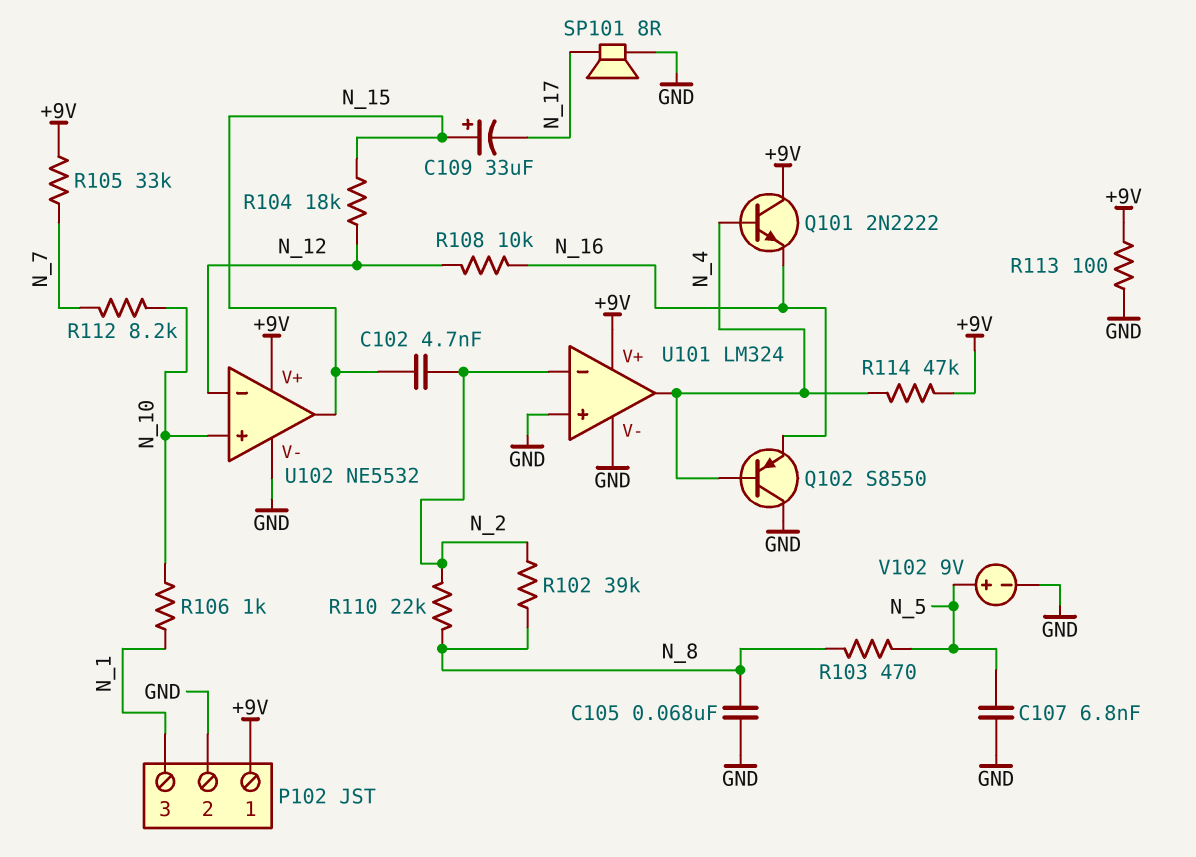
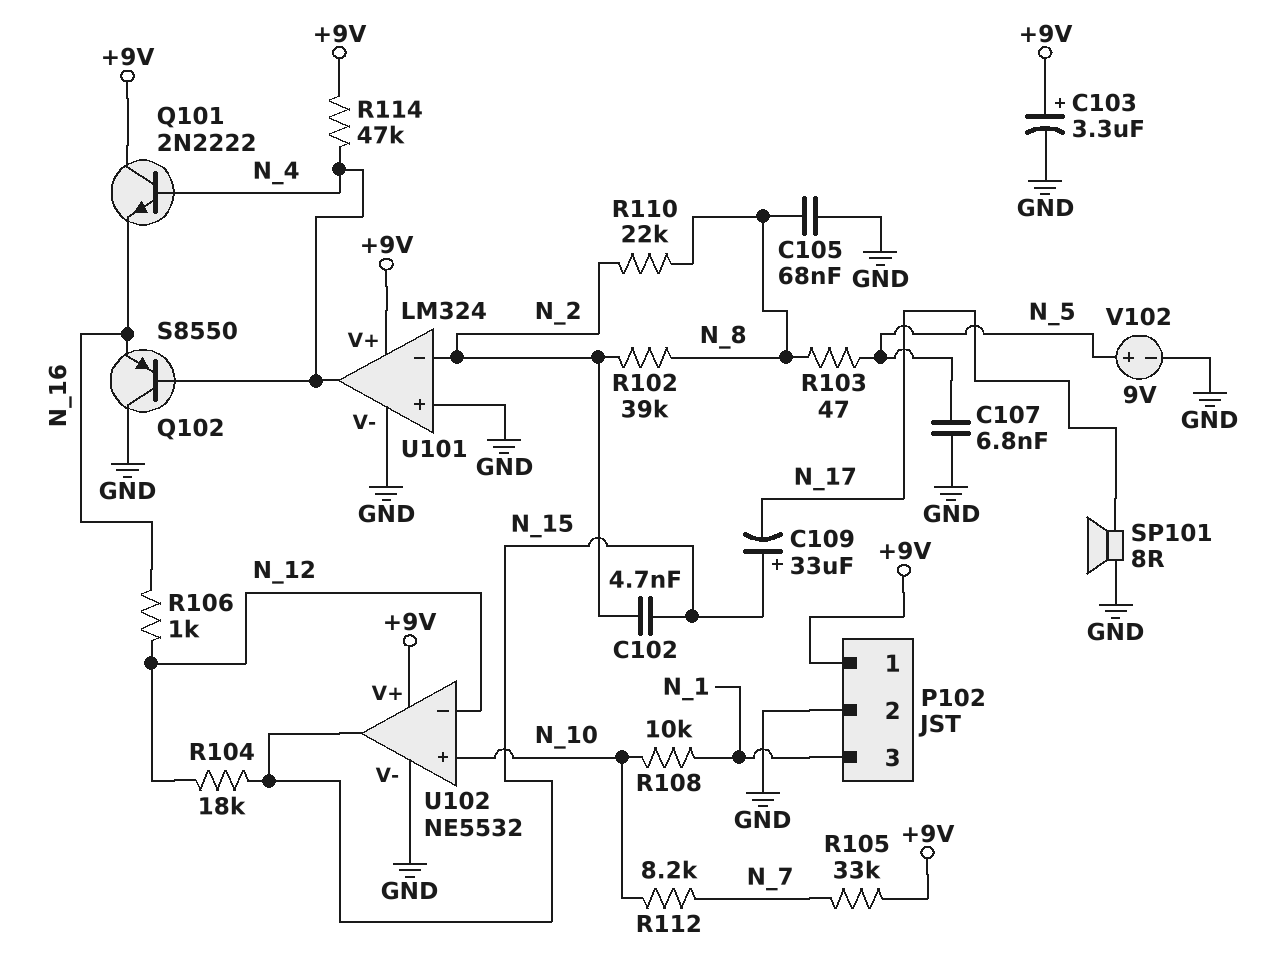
C103: none -> 3.3uF (plus +9V, minus GND)
R103: 470 (N_5, N_8) -> 47 (N_5, N_8)
R106: 1k (N_1, N_10) -> 1k (N_12, N_16)
R108: 10k (N_12, N_16) -> 10k (N_1, N_10)
R113: 100 (+9V, GND) -> none

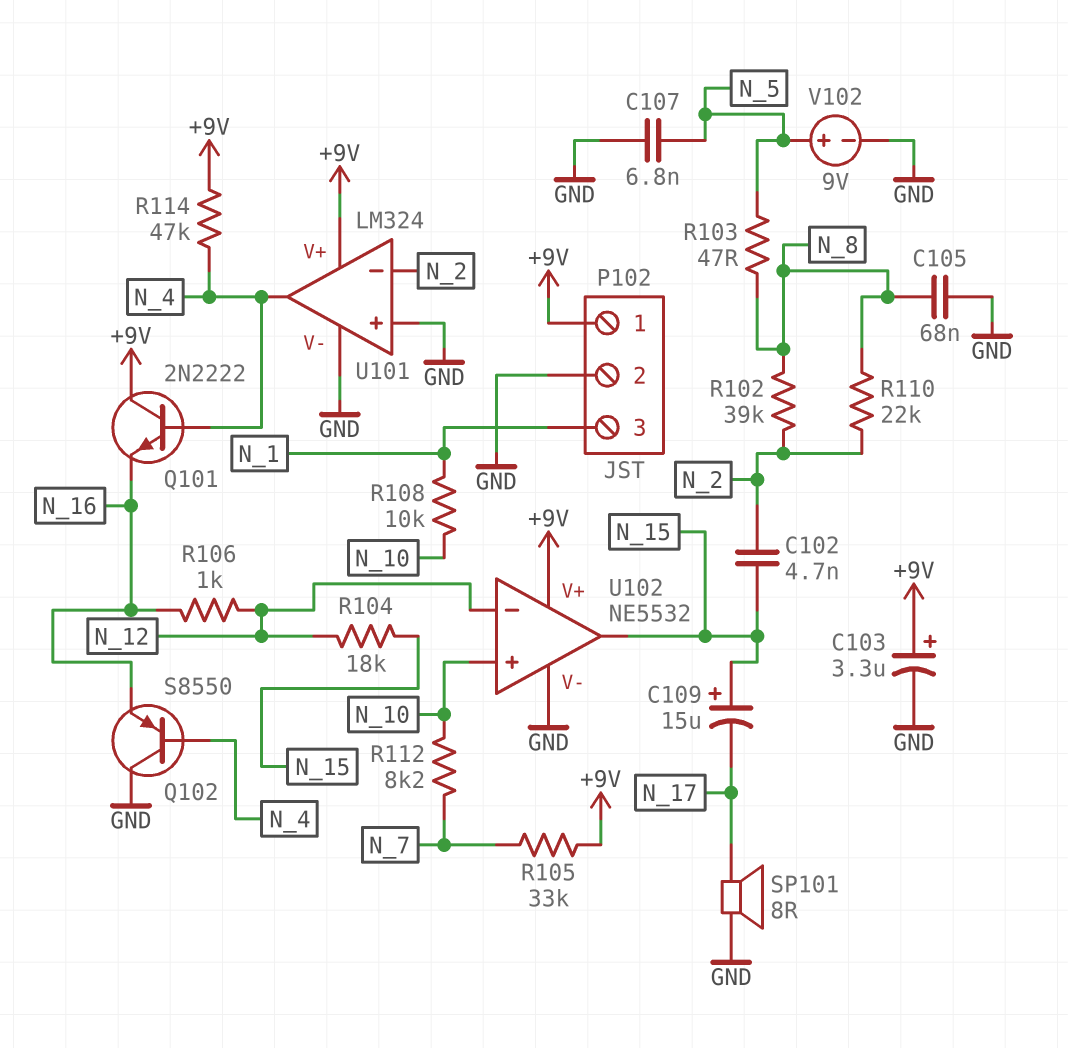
C109: 33uF (plus N_15, minus N_17) -> 15uF (plus N_15, minus N_17)

